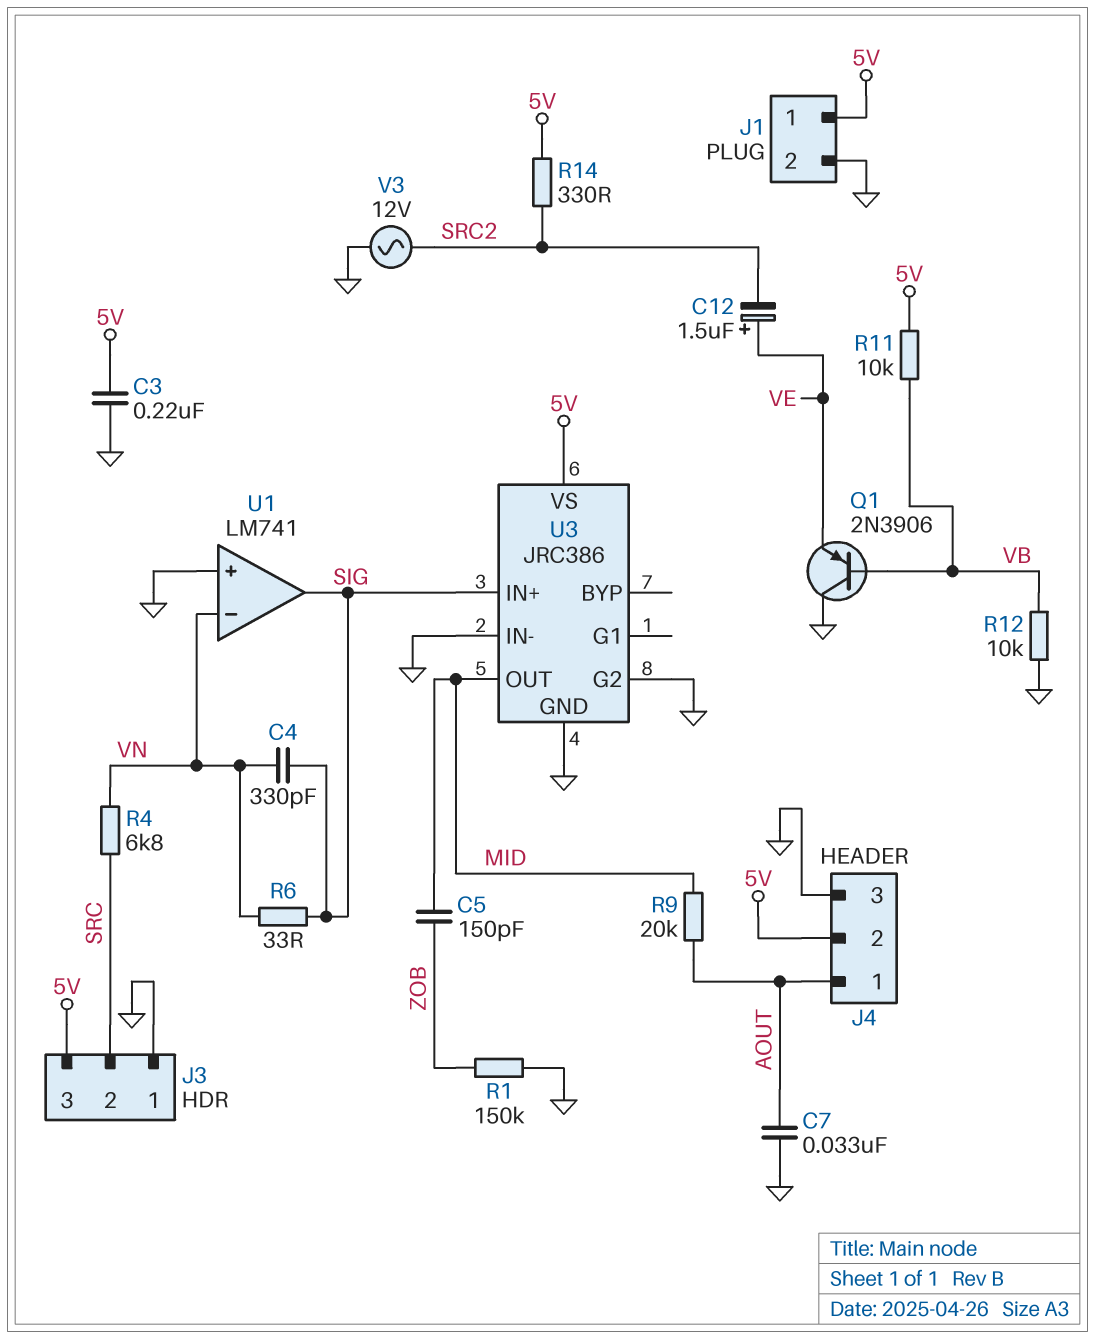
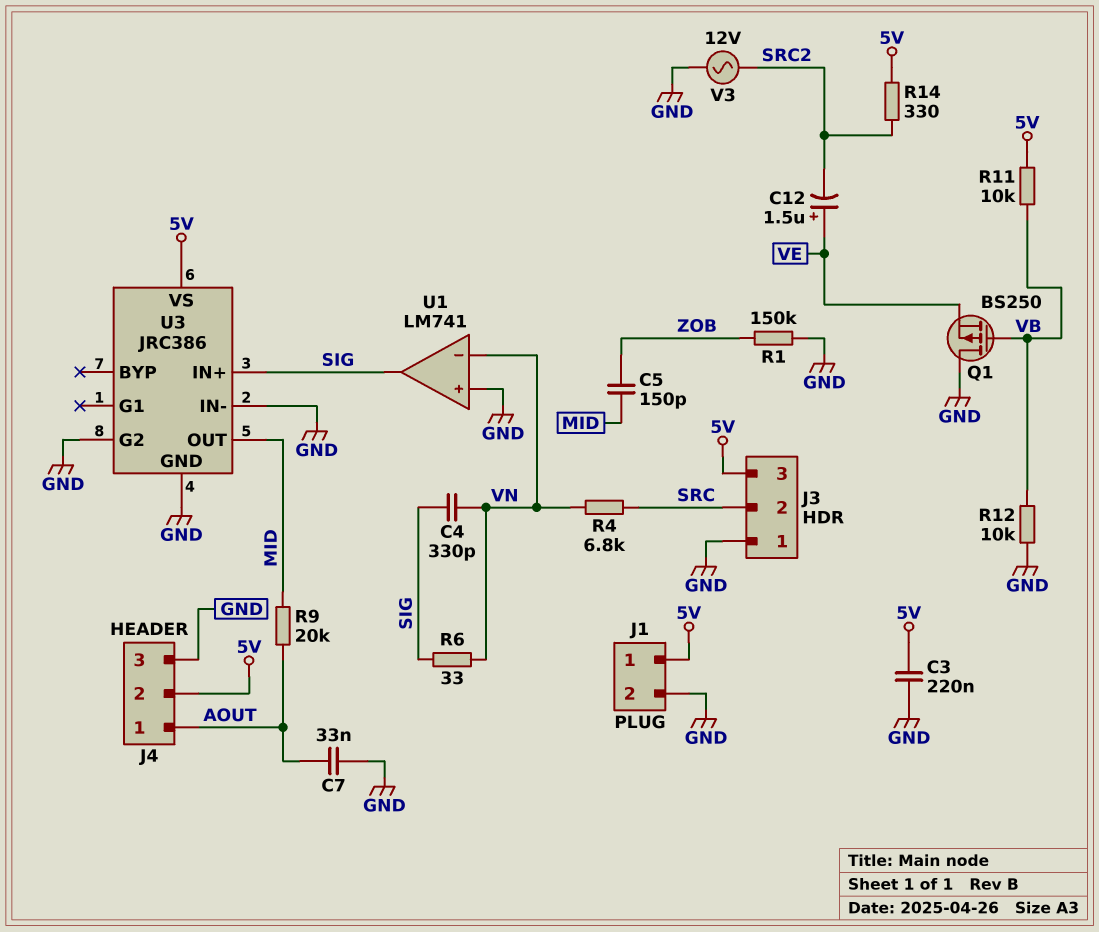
Q1: PNP 2N3906 (B VB, C GND, E VE) -> PMOS BS250 (G VB, D GND, S VE)

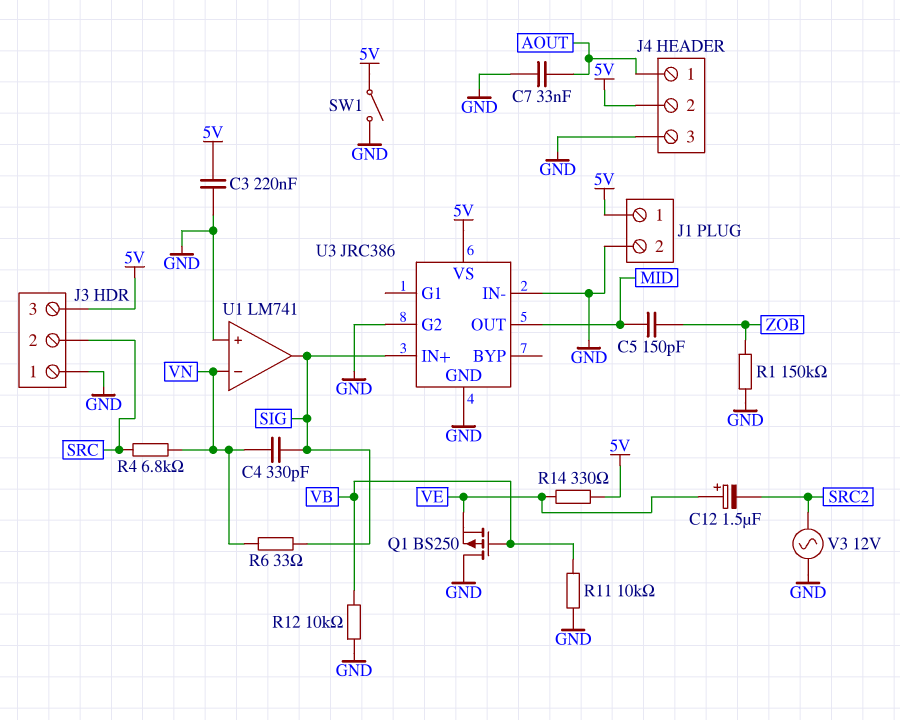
R9: 20k (AOUT, MID) -> none
R11: 10k (5V, VB) -> 10k (GND, VB)
R14: 330 (5V, SRC2) -> 330 (5V, VE)
SW1: none -> switch (5V, GND)

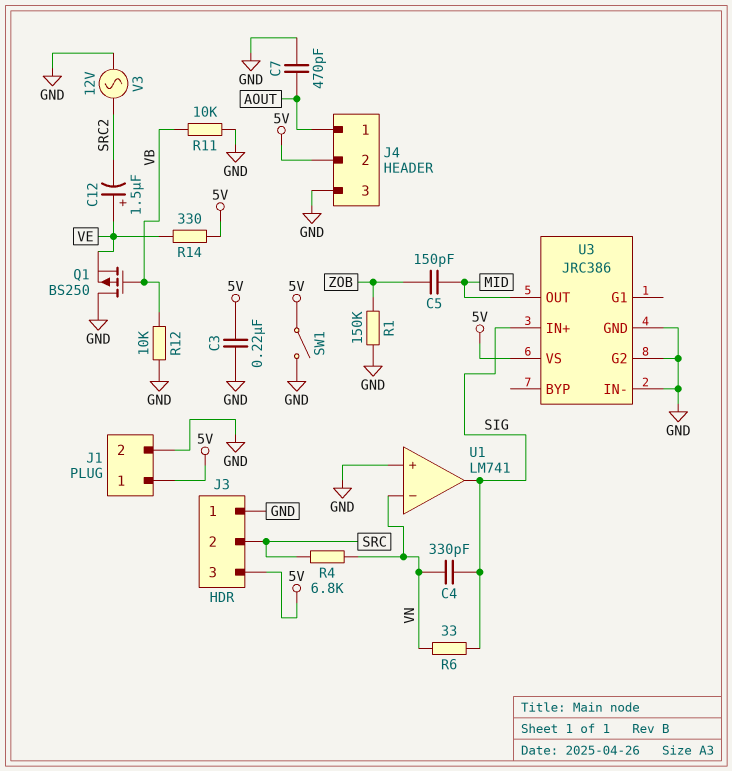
C7: 33nF (AOUT, GND) -> 470pF (AOUT, GND)

